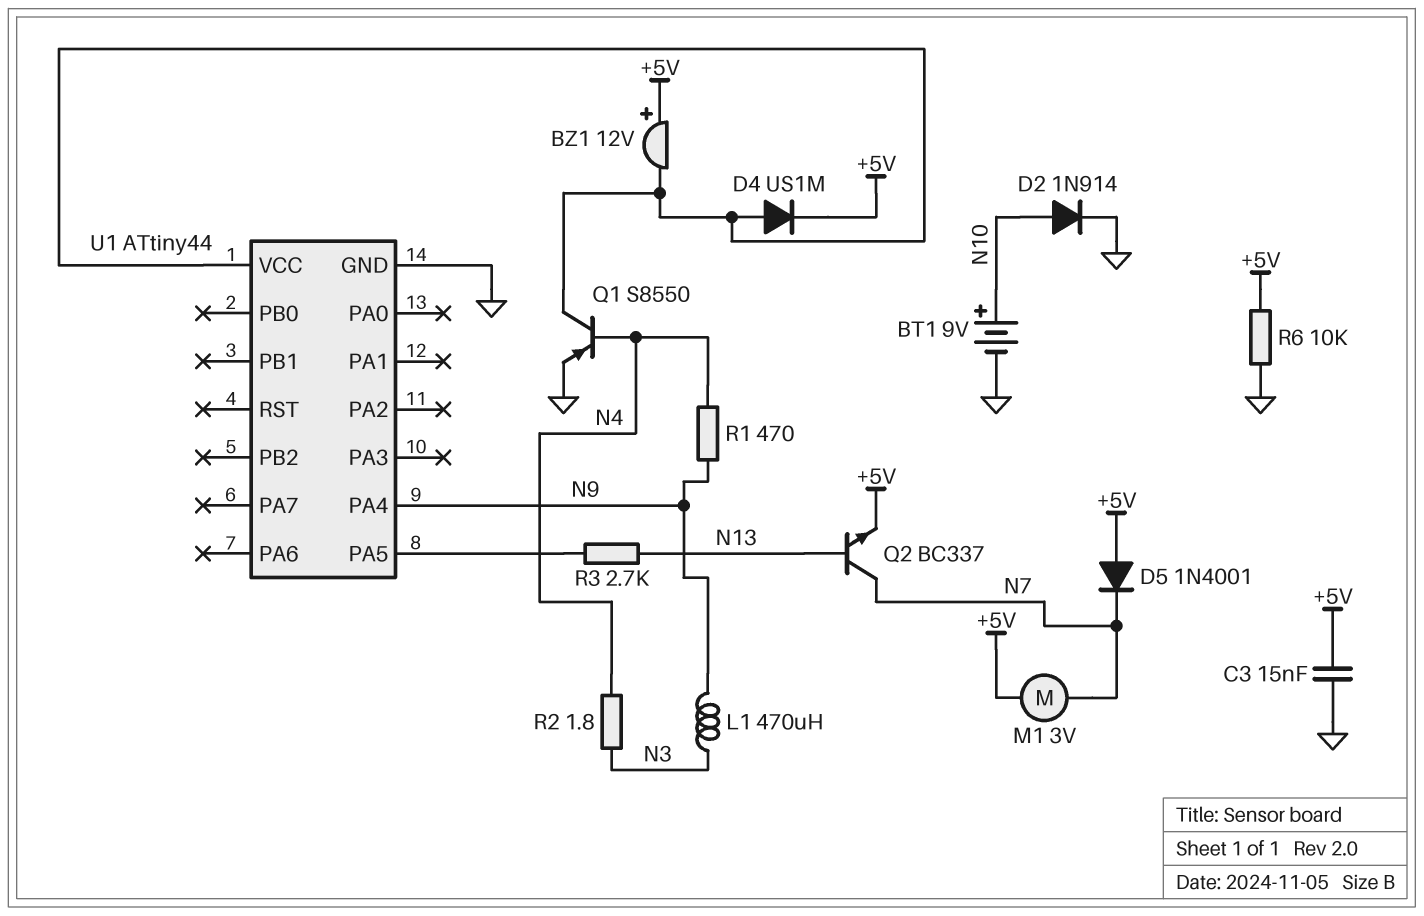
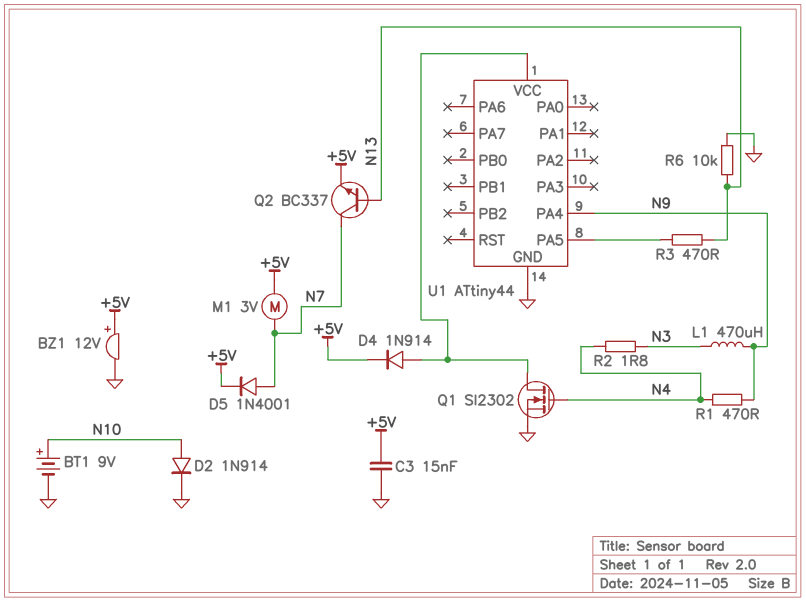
BZ1: buzzer 12V (plus +5V, minus U1/VCC) -> buzzer 12V (plus +5V, minus GND)
D4: diode US1M (A U1/VCC, K +5V) -> diode 1N914 (A U1/VCC, K +5V)
D5: diode 1N4001 (A +5V, K N7) -> diode 1N4001 (A N7, K +5V)
Q1: PNP S8550 (B N4, C U1/VCC, E GND) -> NMOS SI2302 (G N4, D U1/VCC, S GND)
R3: 2.7k (N13, U1/PA5) -> 470 (N13, U1/PA5)
R6: 10k (+5V, GND) -> 10k (GND, N13)

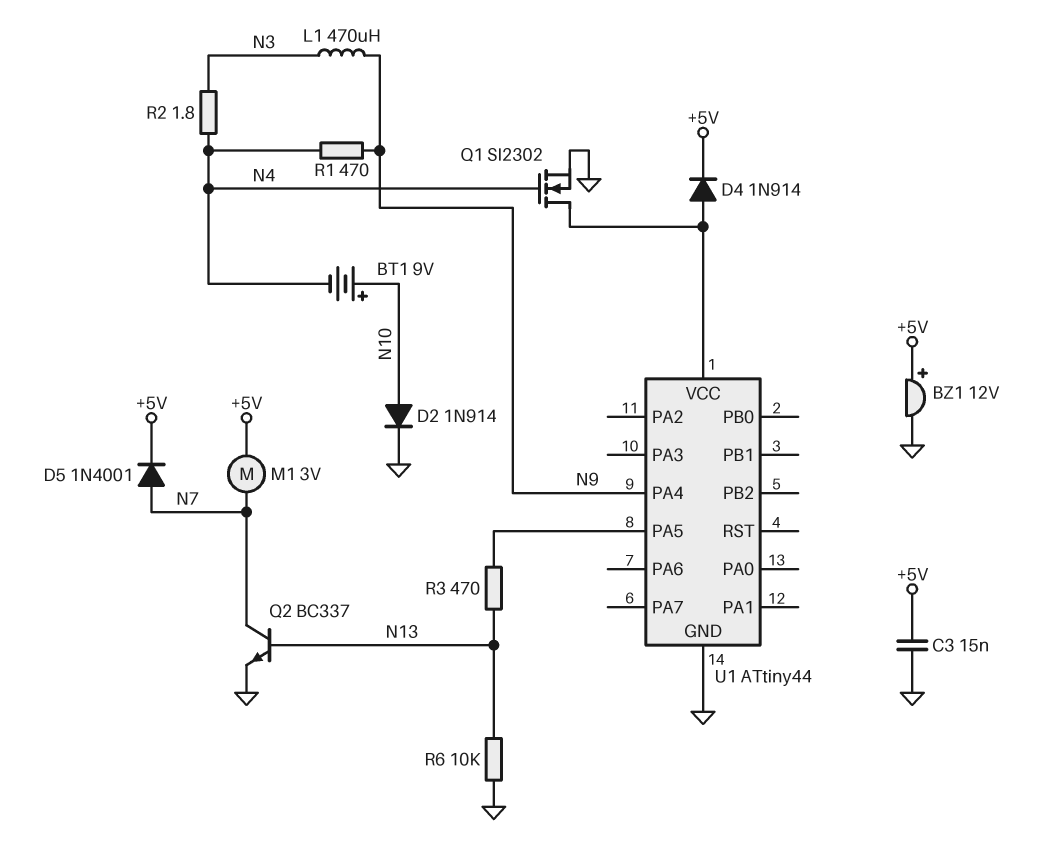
BT1: 9V (plus N10, minus GND) -> 9V (plus N10, minus N4)
Q2: NPN BC337 (B N13, C N7, E +5V) -> NPN BC337 (B N13, C N7, E GND)

